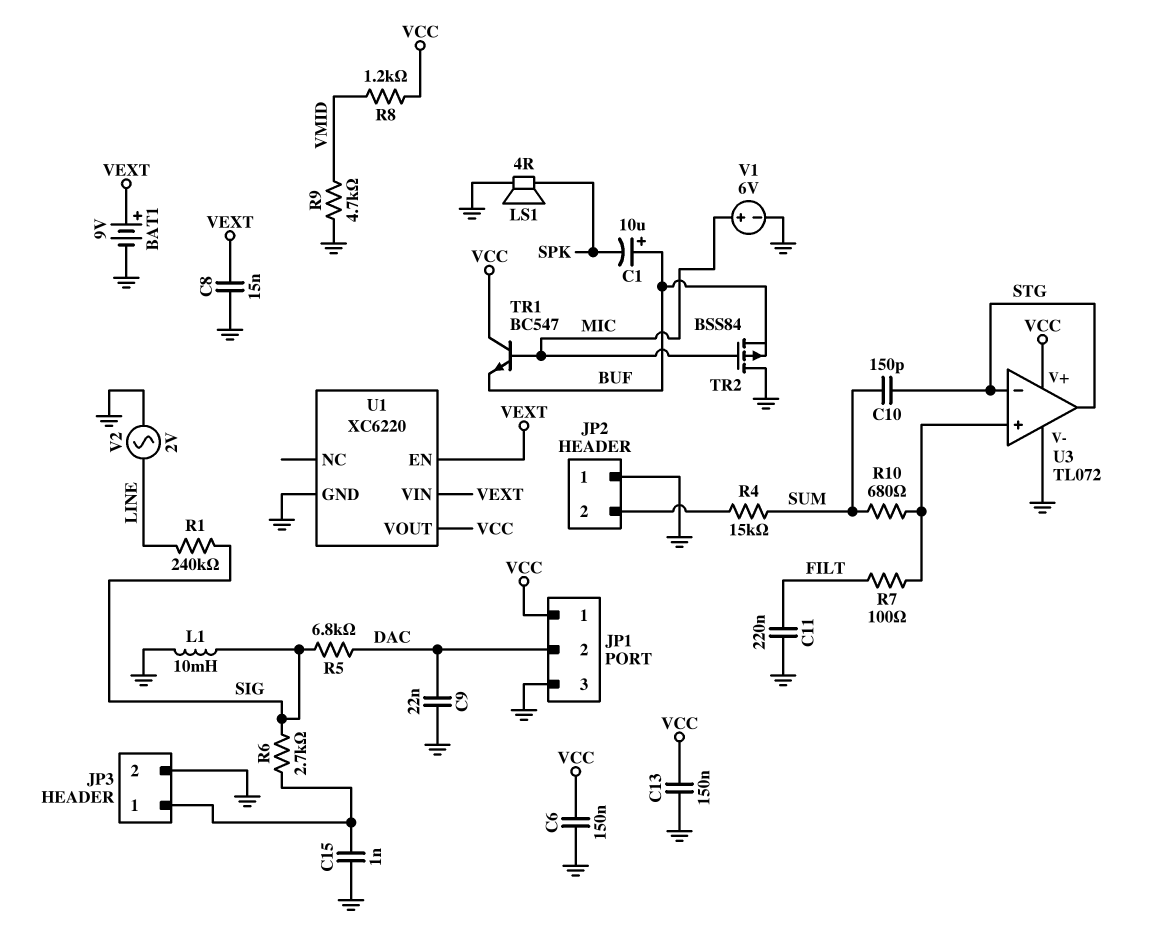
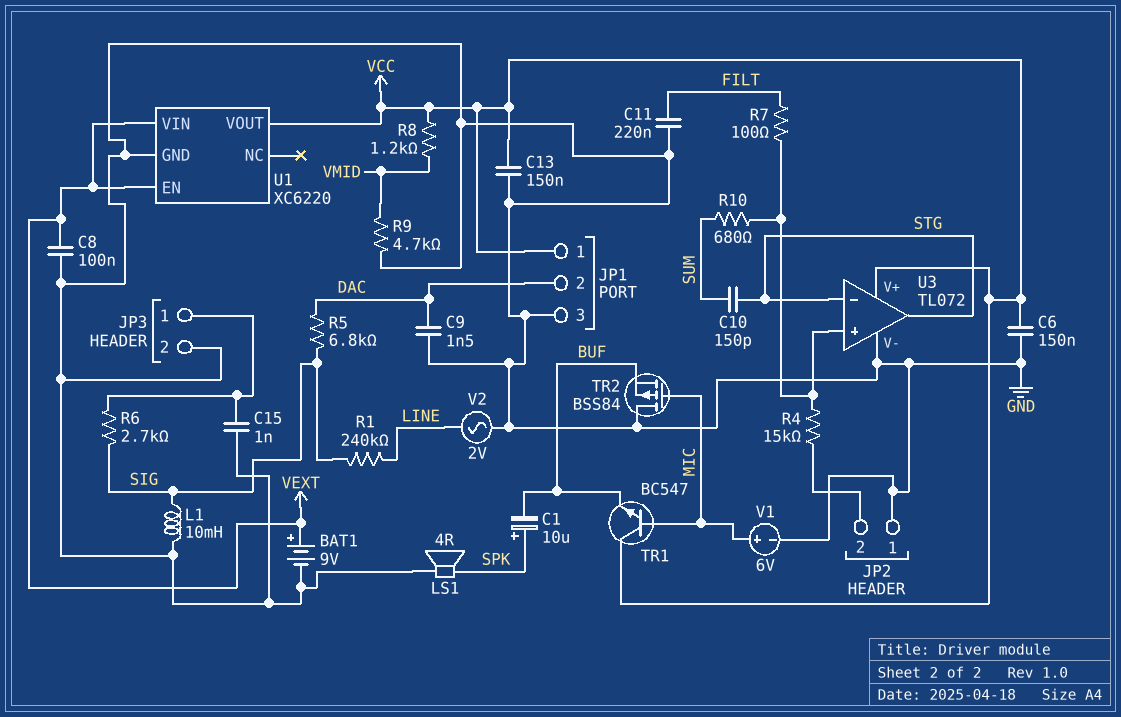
C1: 10uF (plus BUF, minus SPK) -> 10uF (plus SPK, minus BUF)
C8: 15nF (GND, VEXT) -> 100nF (GND, VEXT)
C9: 22nF (DAC, GND) -> 1.5nF (DAC, GND)
R4: 15k (JP2/2, SUM) -> 15k (JP2/2, U3/in+)

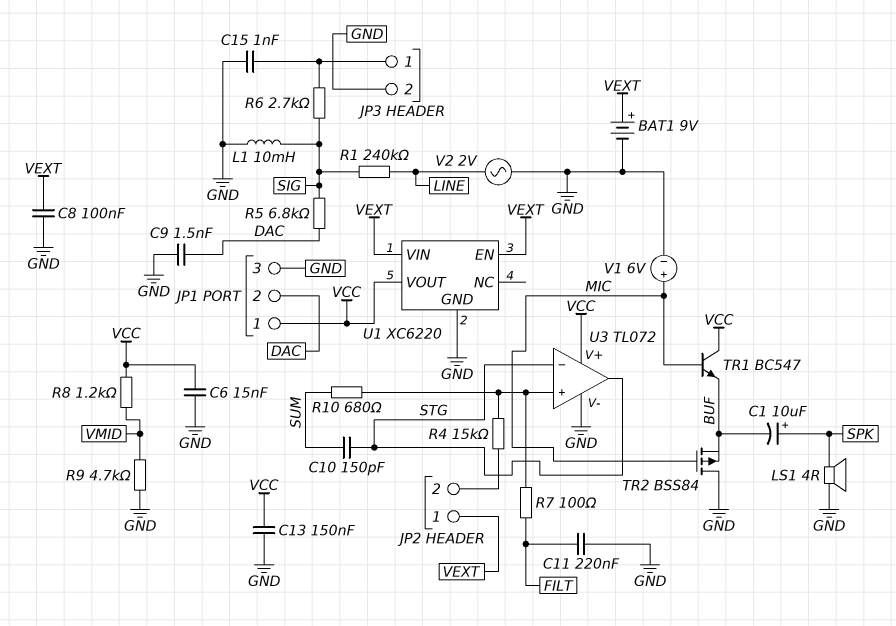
C6: 150nF (GND, VCC) -> 15nF (GND, VCC)
JP2 pin 1: GND -> VEXT

